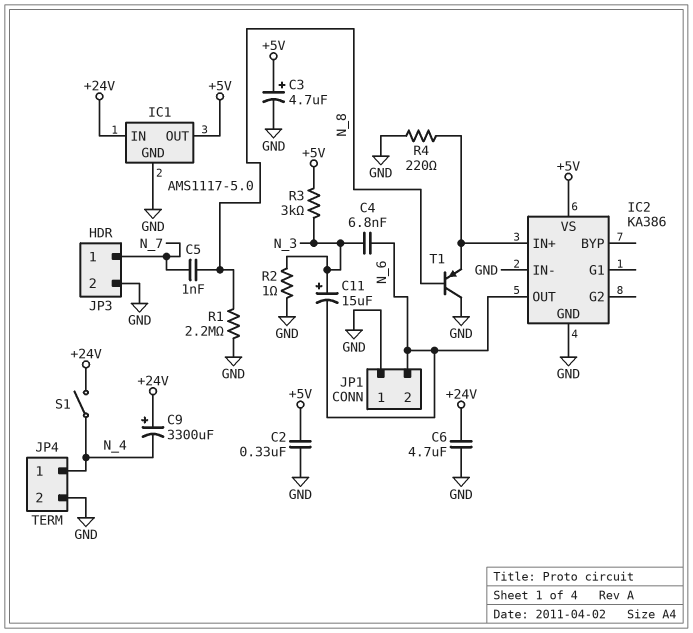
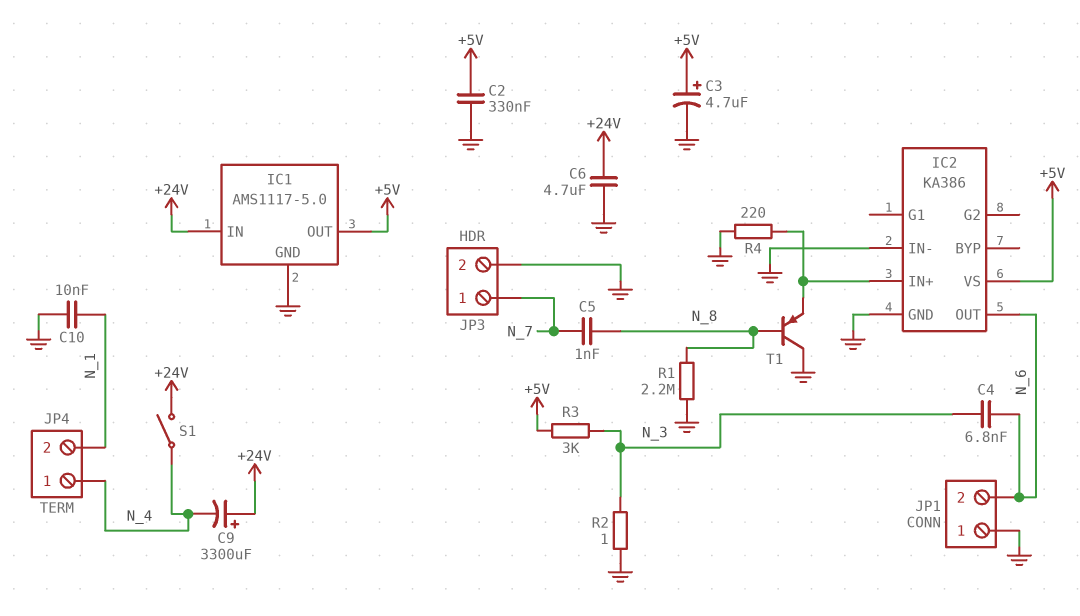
C10: none -> 10nF (GND, N_1)
C11: 15uF (plus N_3, minus N_6) -> none
JP4 pin 2: GND -> N_1

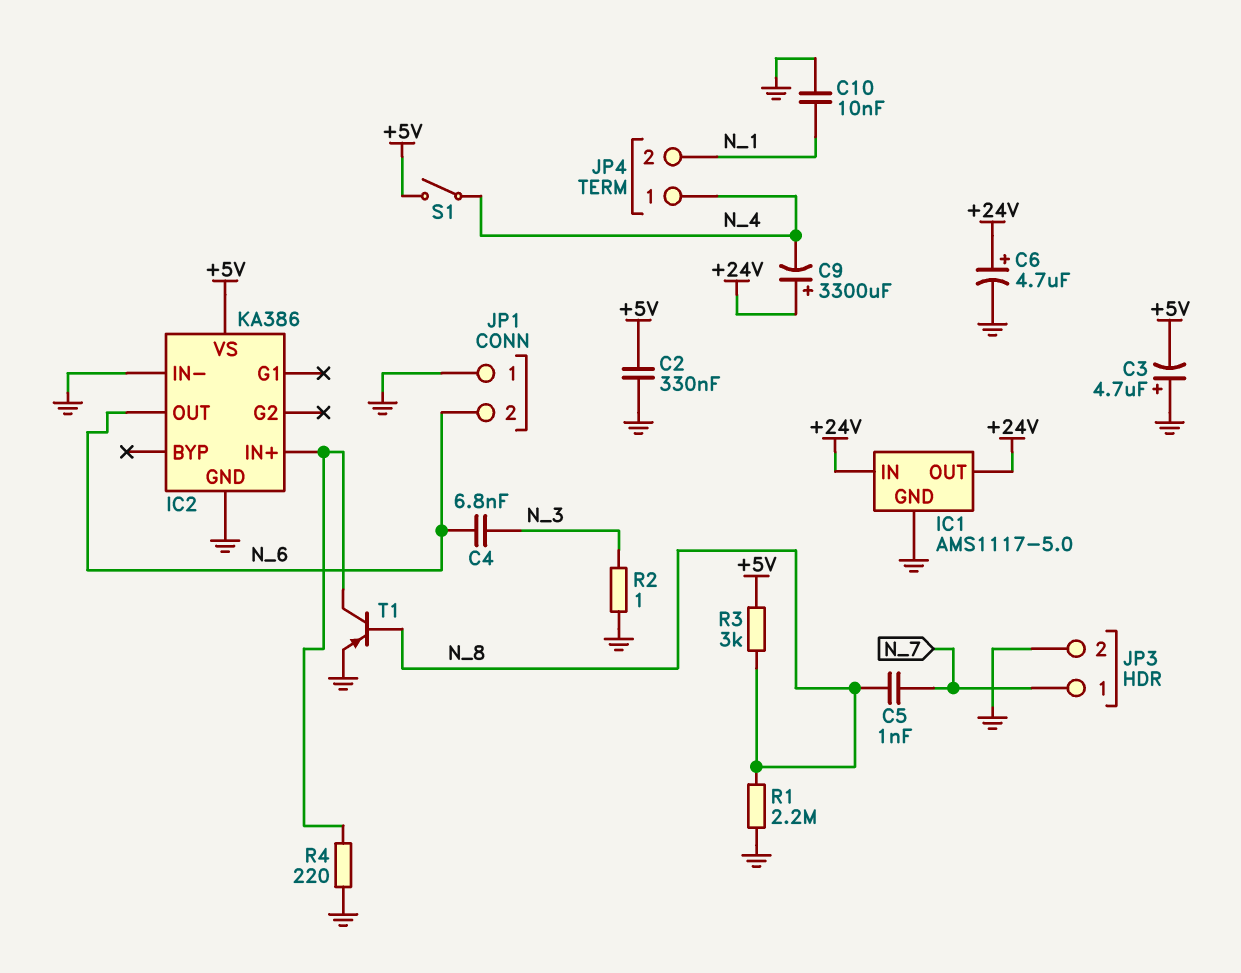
C3: 4.7uF (plus +5V, minus GND) -> 4.7uF (plus GND, minus +5V)
C6: 4.7uF (+24V, GND) -> 4.7uF (plus +24V, minus GND)
IC1 pin OUT: +5V -> +24V
R3: 3k (+5V, N_3) -> 3k (+5V, N_8)
S1: switch (+24V, N_4) -> switch (+5V, N_4)
T1: PNP (B N_8, C GND, E IC2/IN+) -> PNP (B N_8, C IC2/IN+, E GND)

